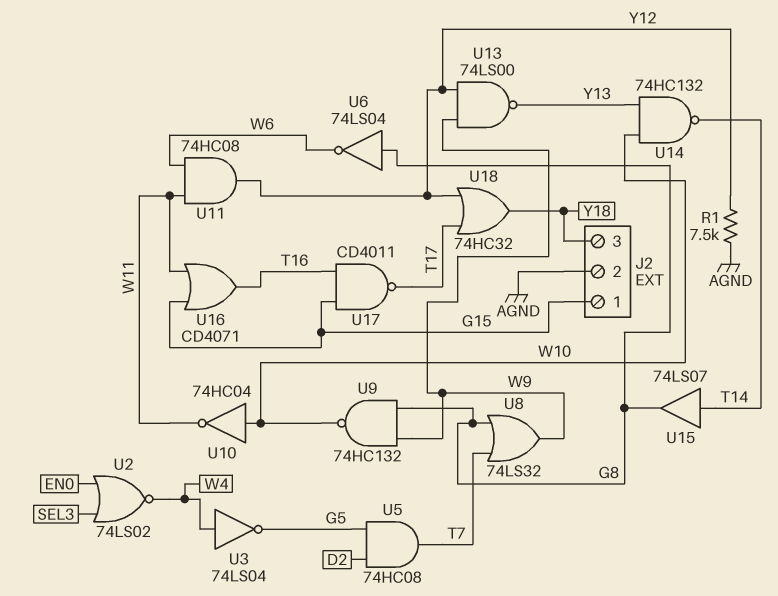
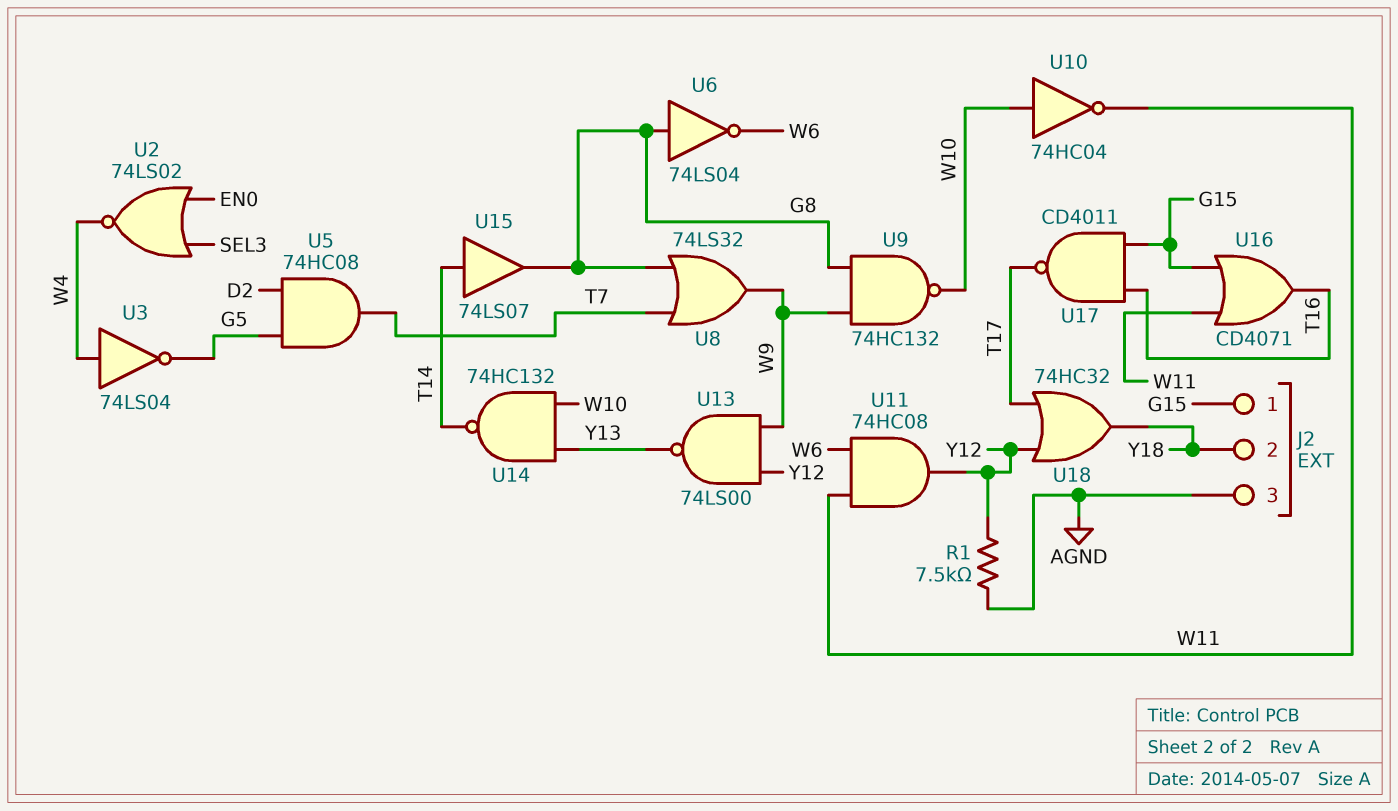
J2 pin 2: AGND -> Y18
J2 pin 3: Y18 -> AGND

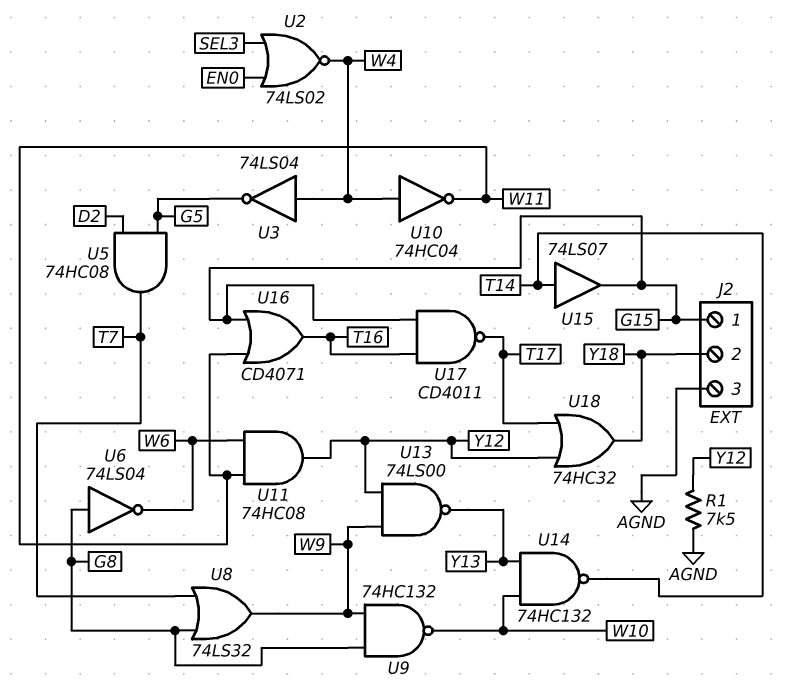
U10: NOT 74HC04 (in W10, out W11) -> NOT 74HC04 (in W4, out W11)
U15: buffer 74LS07 (in T14, out G8) -> buffer 74LS07 (in T14, out G15)

